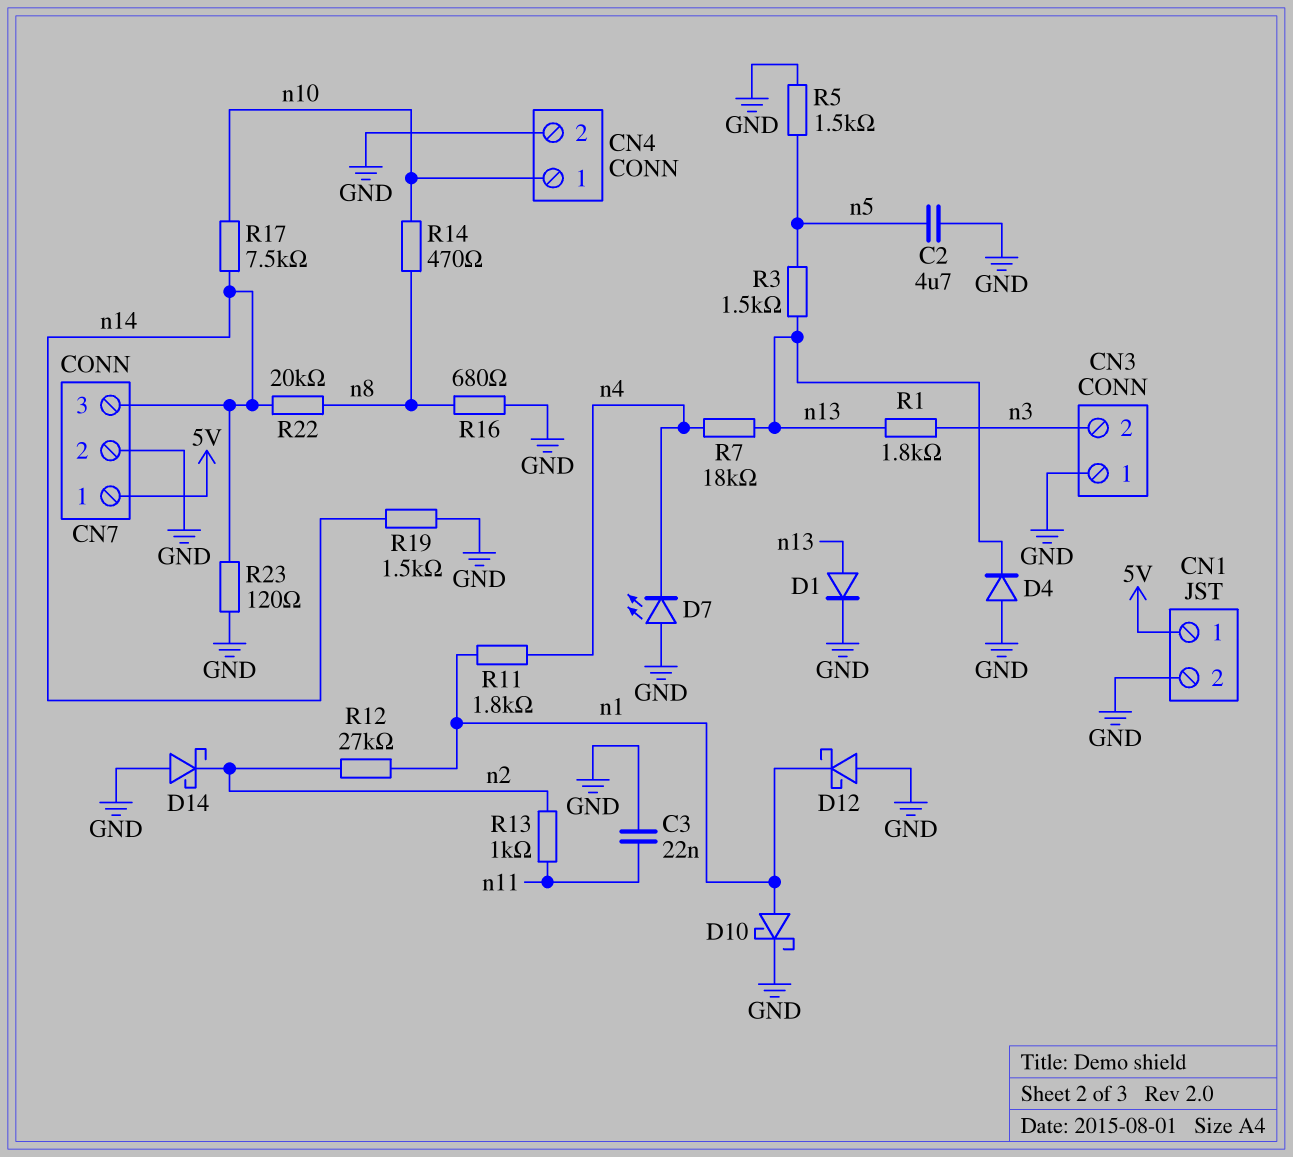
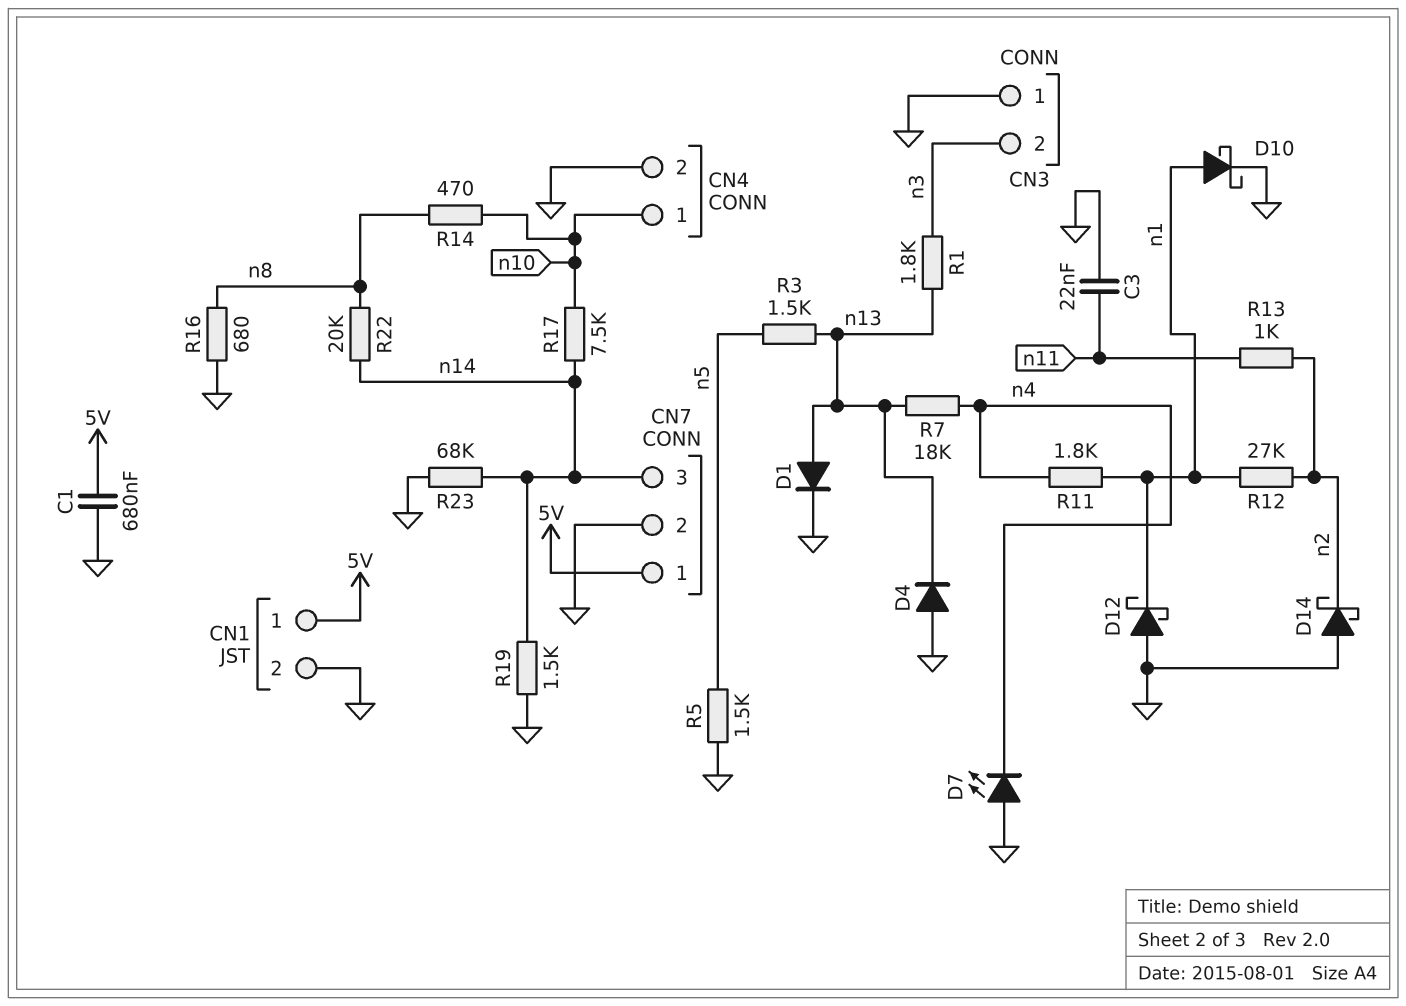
C1: none -> 680nF (5V, GND)
C2: 4.7uF (GND, n5) -> none
R23: 120 (GND, n14) -> 68k (GND, n14)

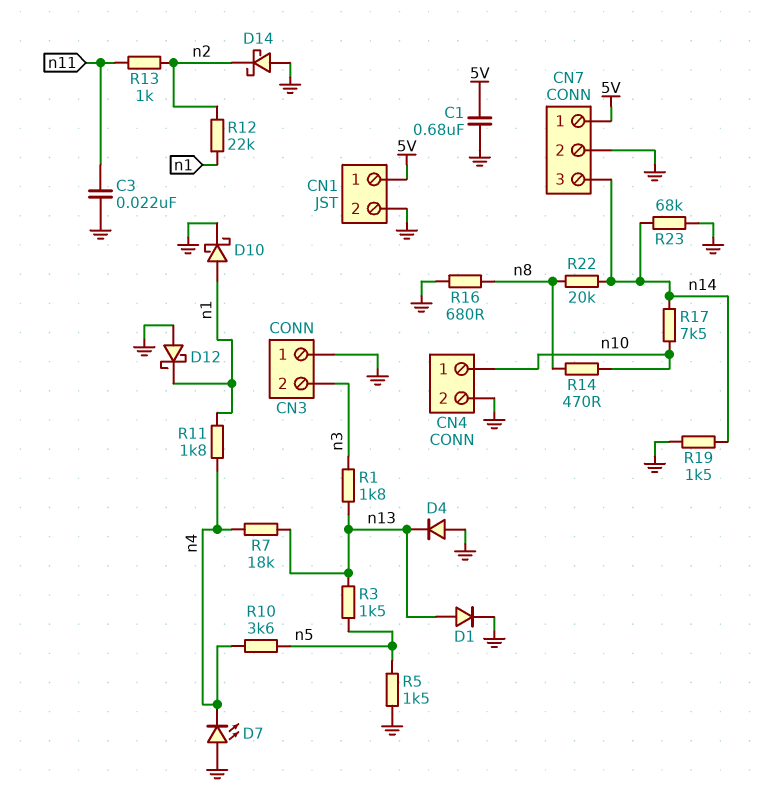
R10: none -> 3.6k (n4, n5)
R12: 27k (n1, n2) -> 22k (n1, n2)

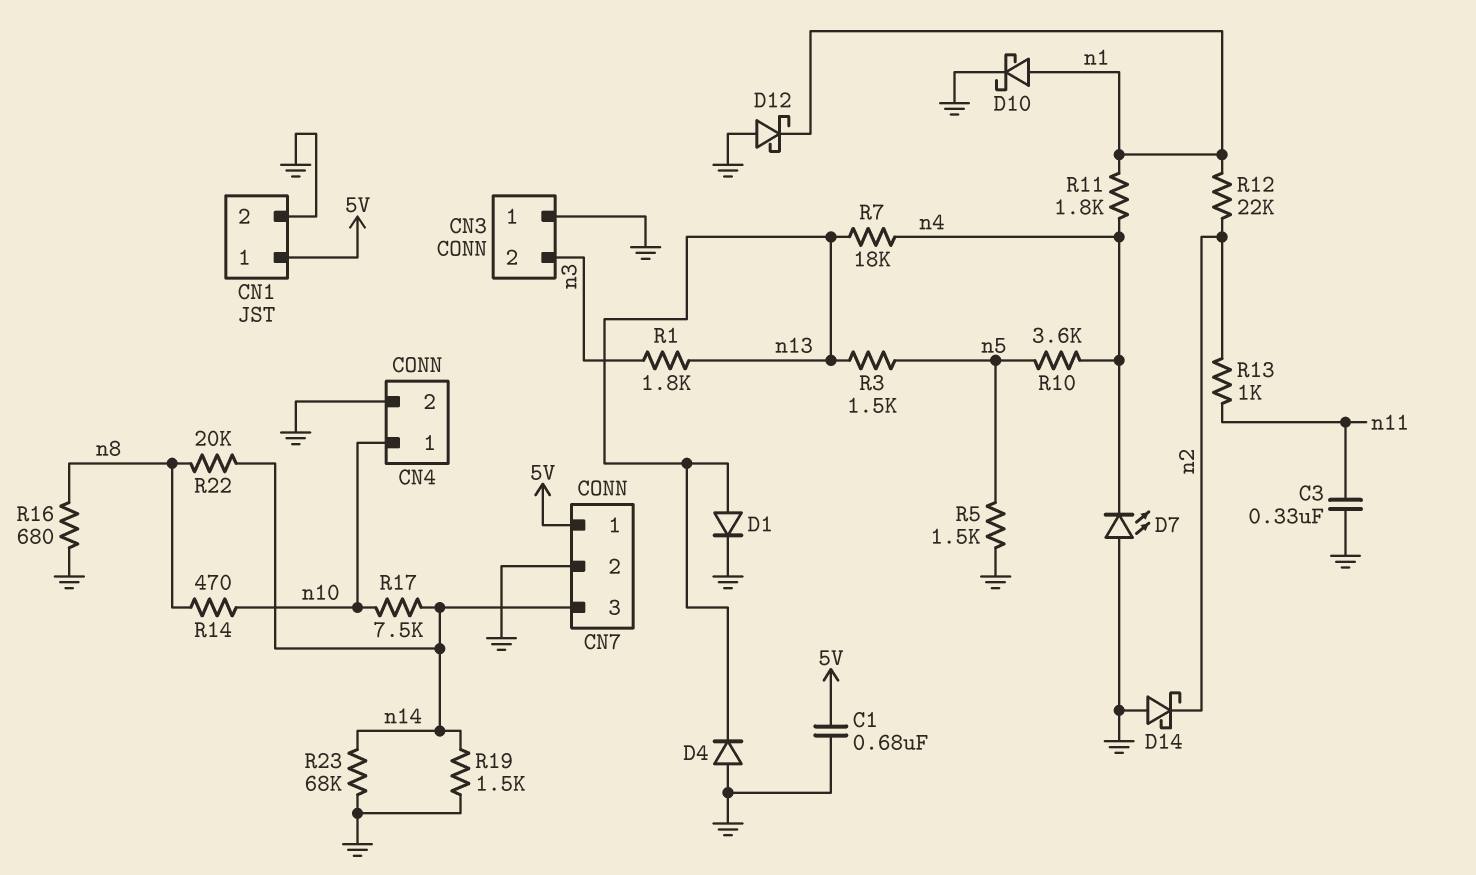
C3: 22nF (GND, n11) -> 330nF (GND, n11)

